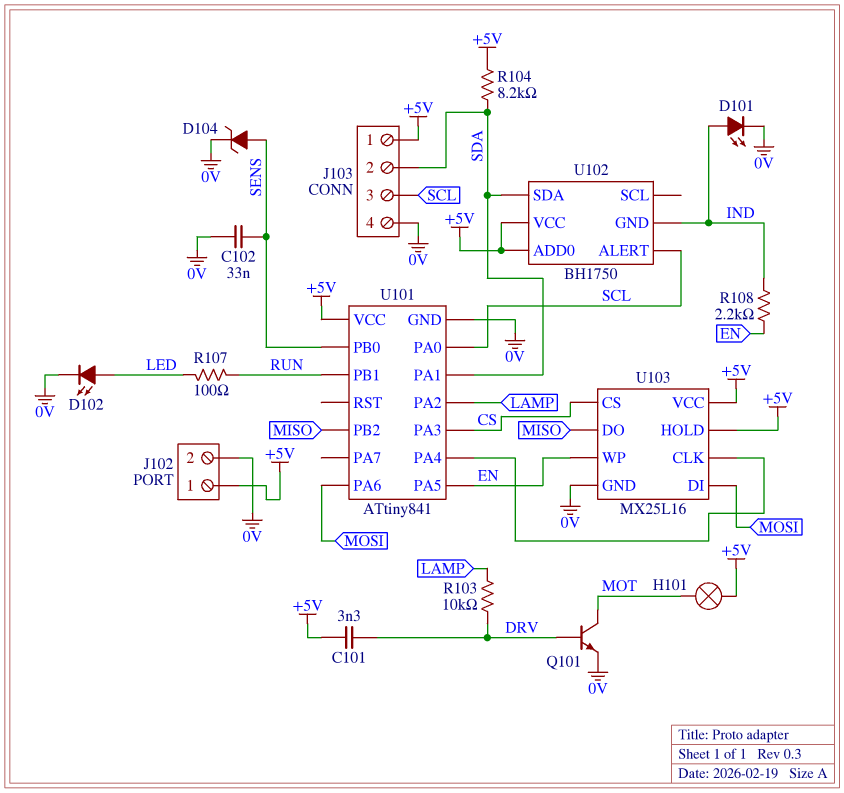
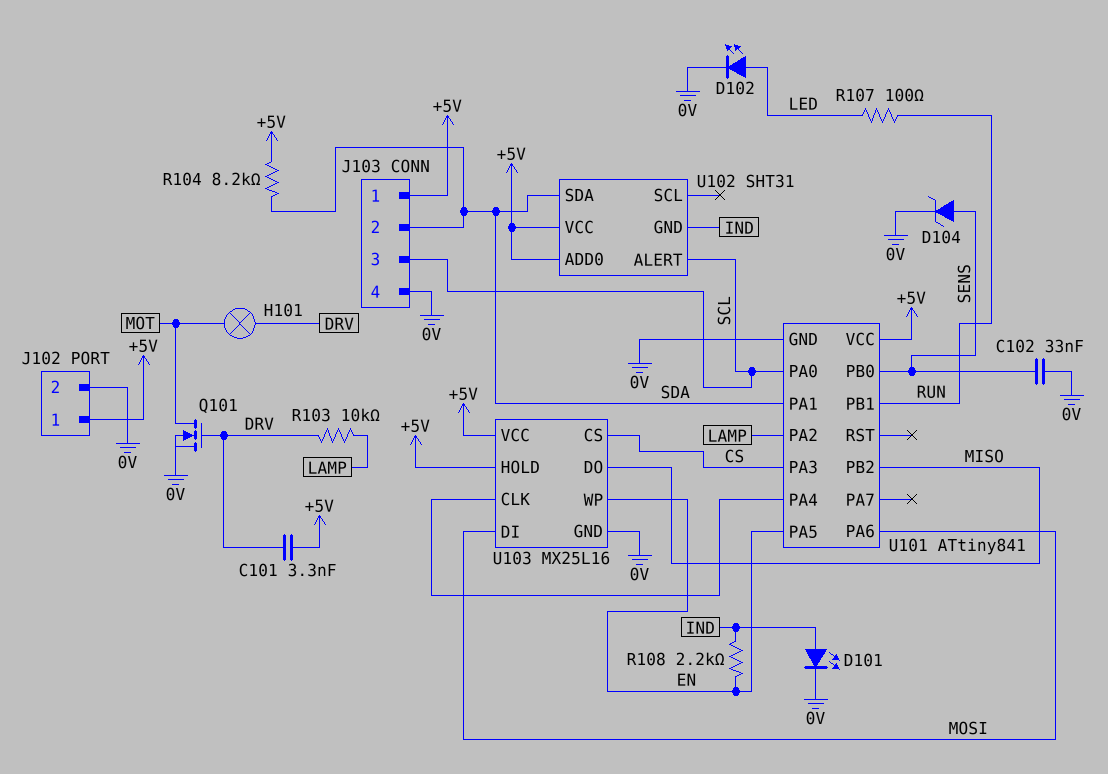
H101: lamp (+5V, MOT) -> lamp (DRV, MOT)
Q101: NPN (B DRV, C MOT, E 0V) -> NMOS (G DRV, D MOT, S 0V)
U102: BH1750 -> SHT31

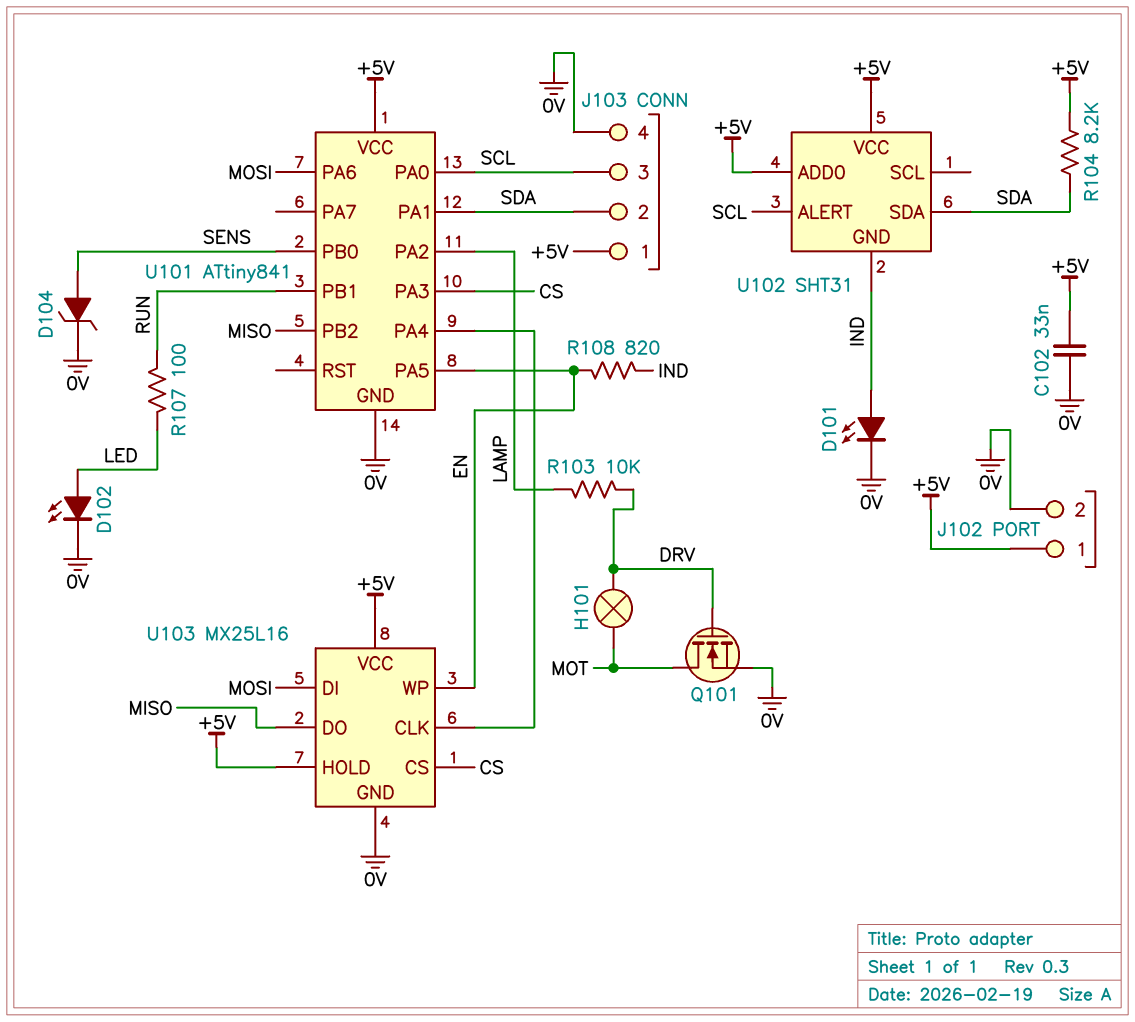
C101: 3.3nF (+5V, DRV) -> none
C102: 33nF (0V, SENS) -> 33nF (+5V, 0V)
R108: 2.2k (EN, IND) -> 820 (EN, IND)

